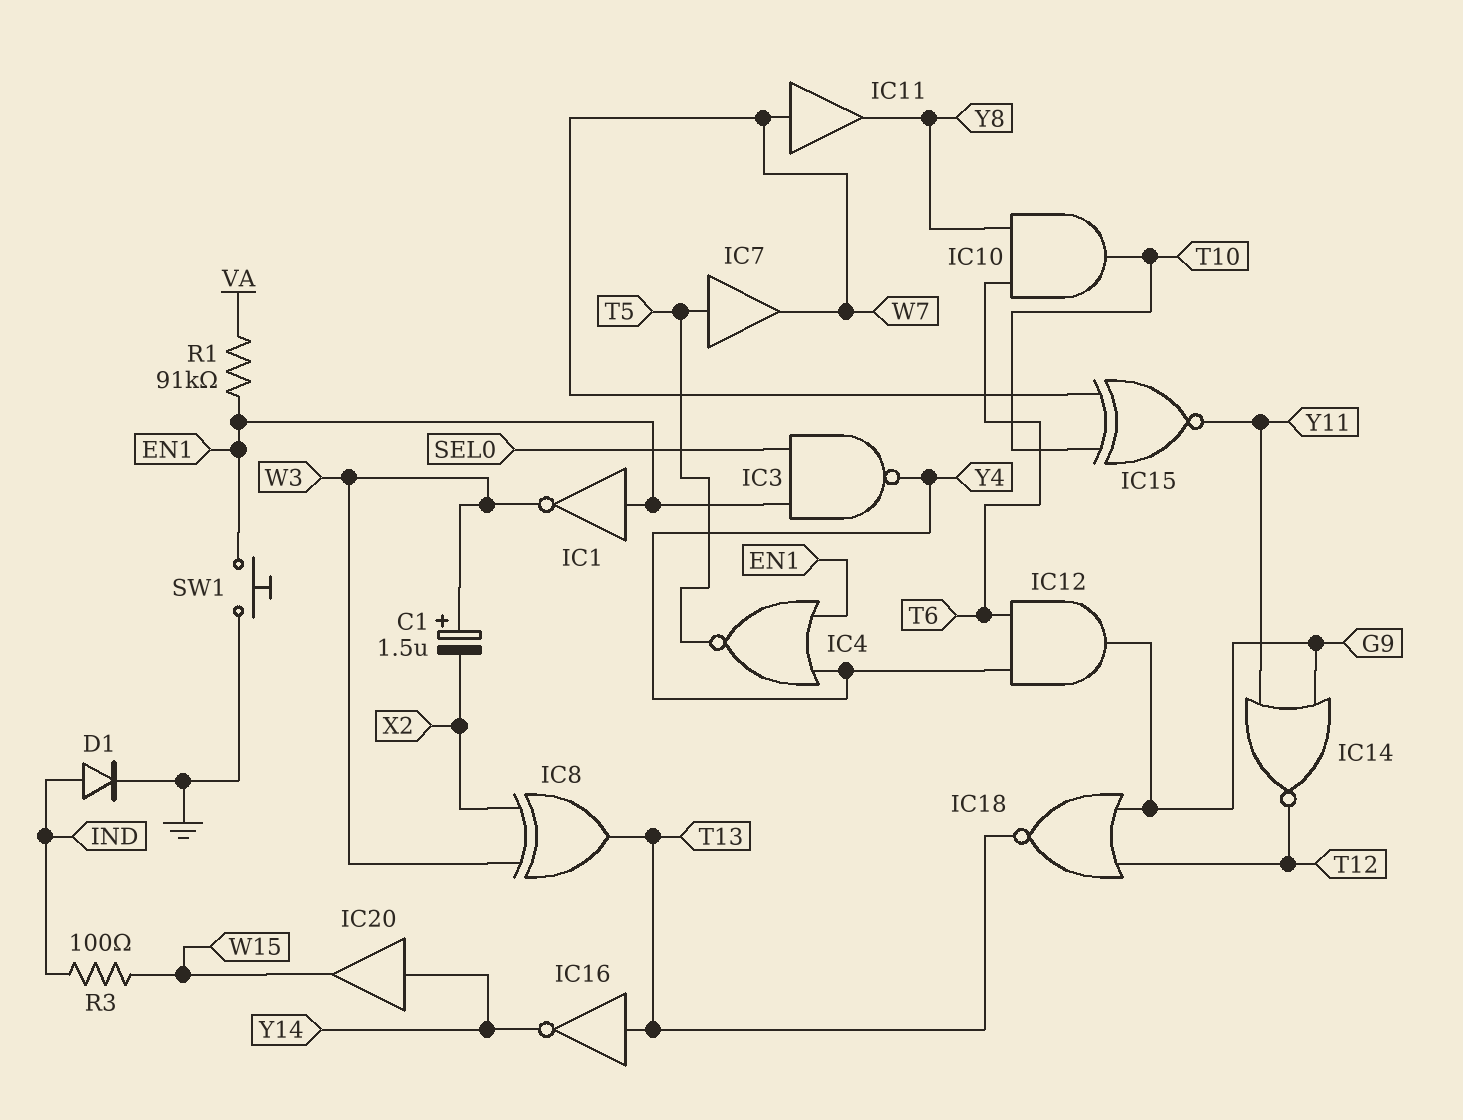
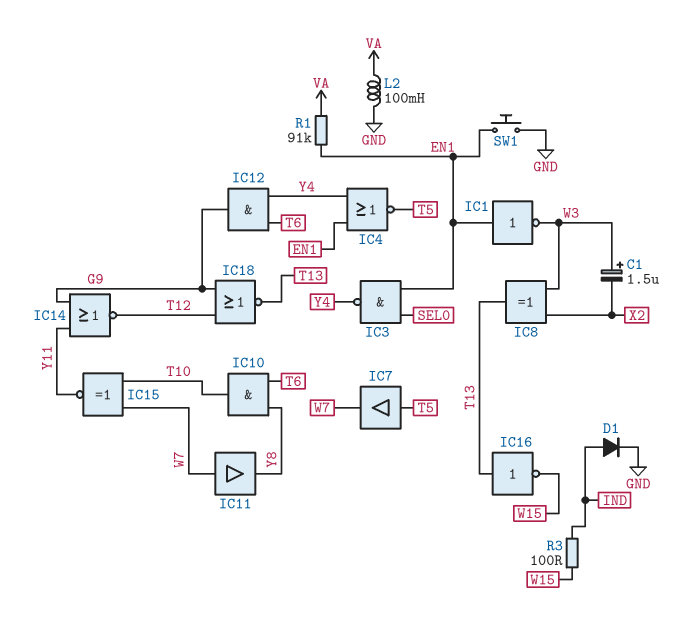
IC16: NOT (in T13, out Y14) -> NOT (in T13, out W15)
IC20: buffer (in Y14, out W15) -> none
L2: none -> 100mH (GND, VA)

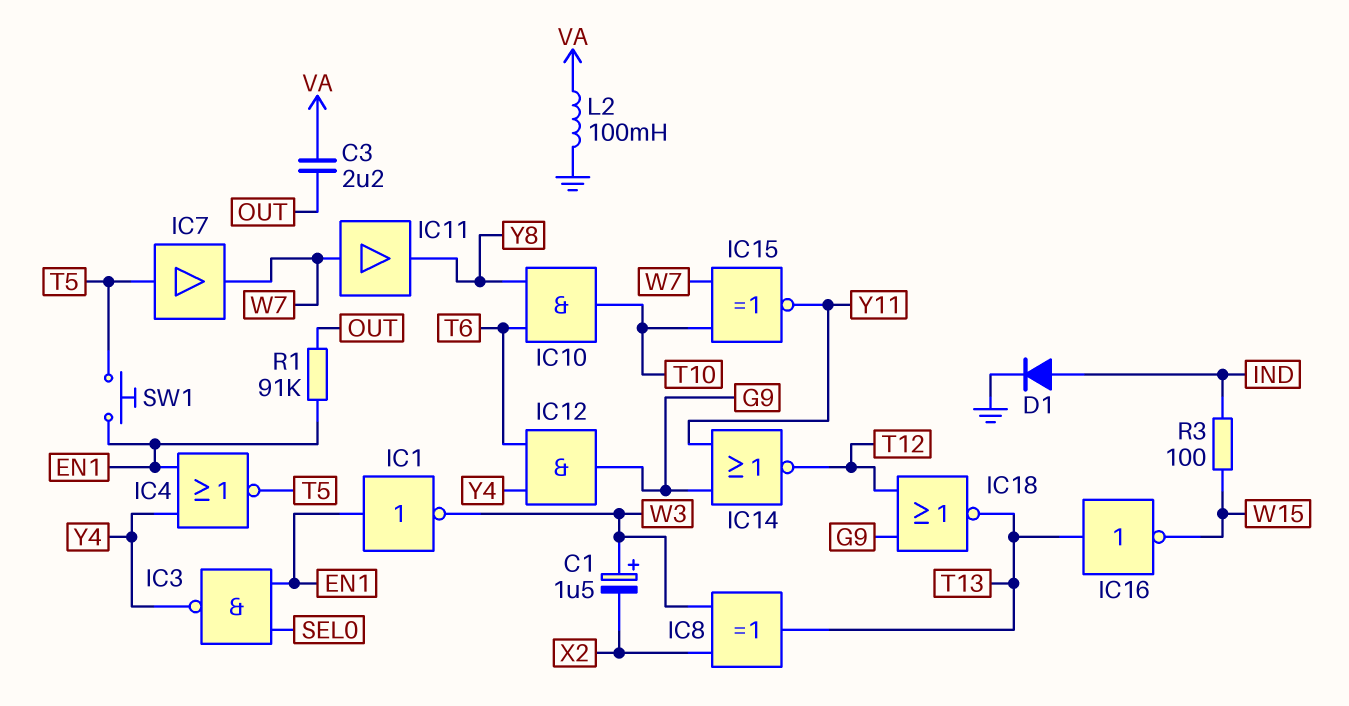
C3: none -> 2.2uF (OUT, VA)
R1: 91k (EN1, VA) -> 91k (EN1, OUT)
SW1: button (EN1, GND) -> button (EN1, T5)

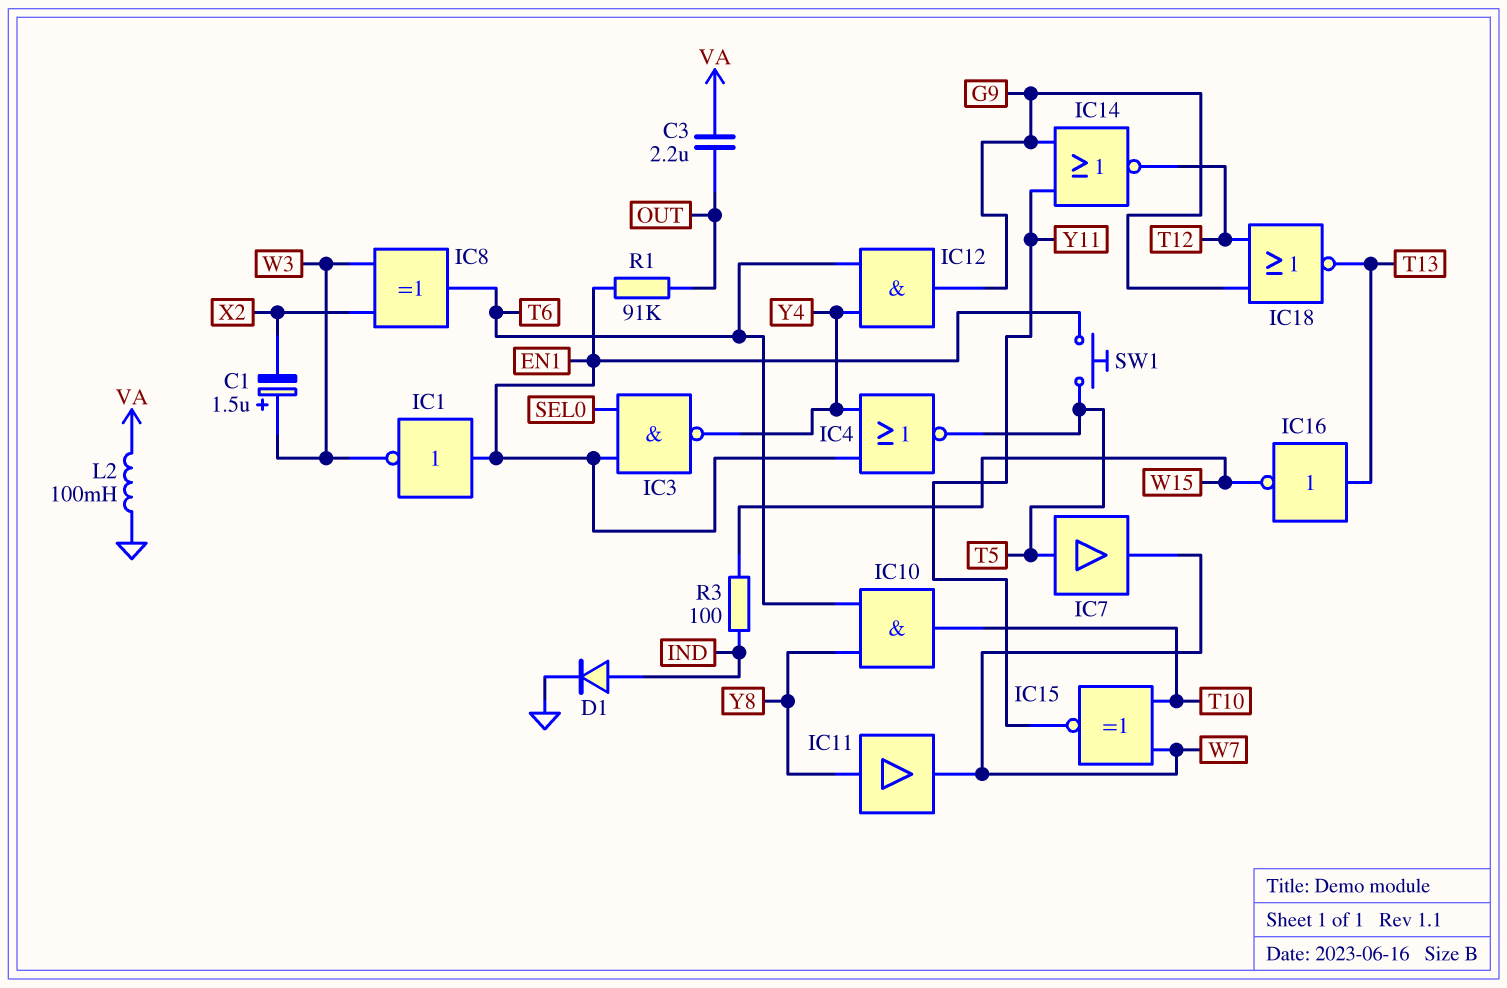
IC8: XOR (in W3, in X2, out T13) -> XOR (in W3, in X2, out T6)
IC11: buffer (in W7, out Y8) -> buffer (in Y8, out W7)

